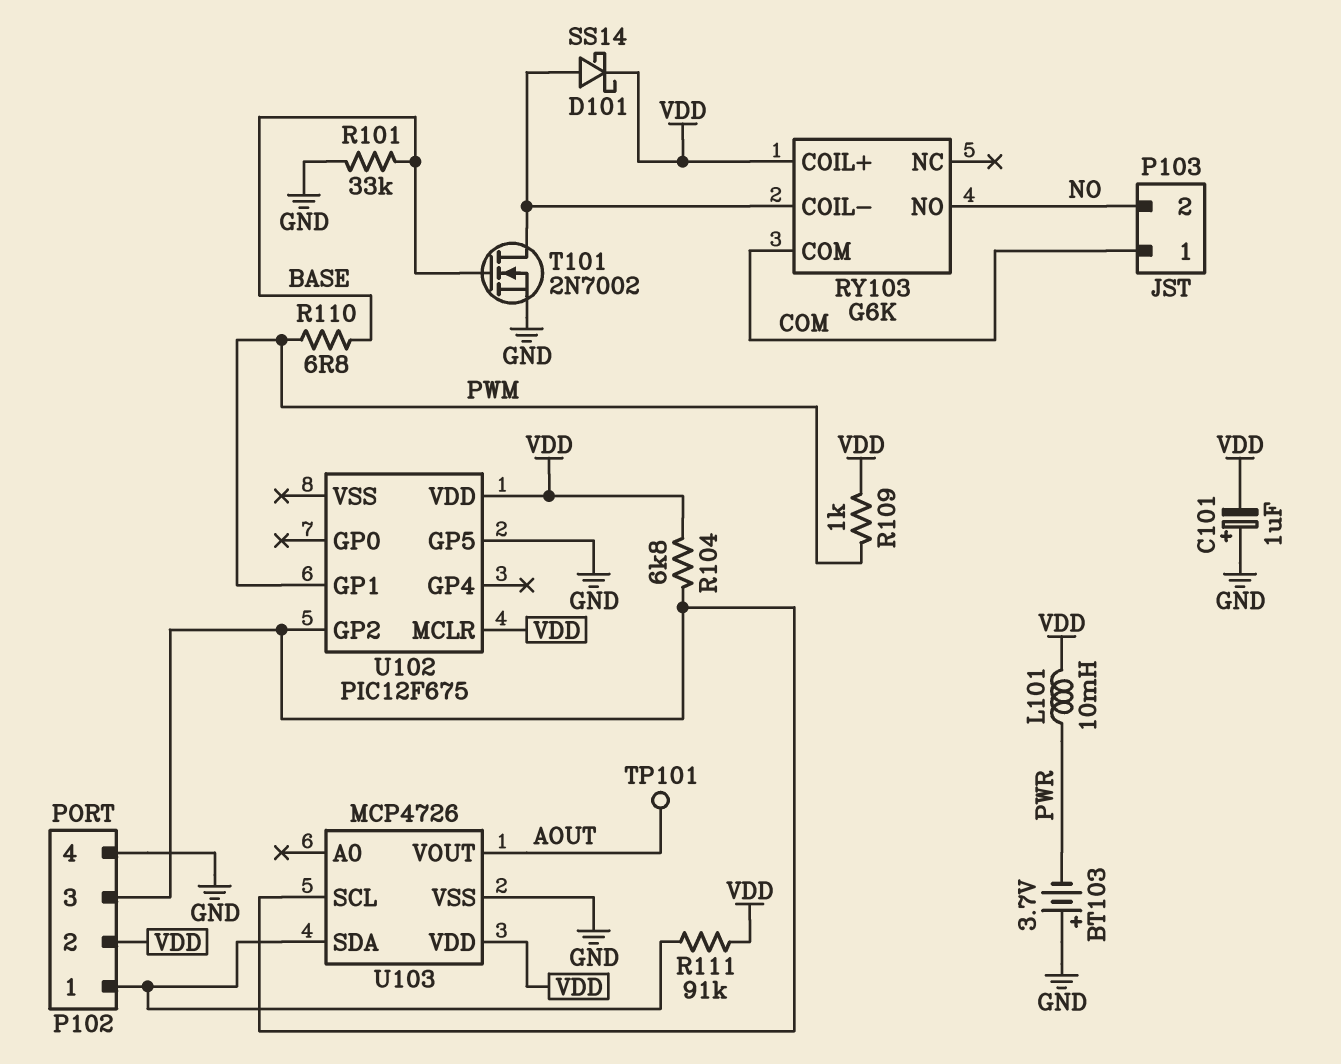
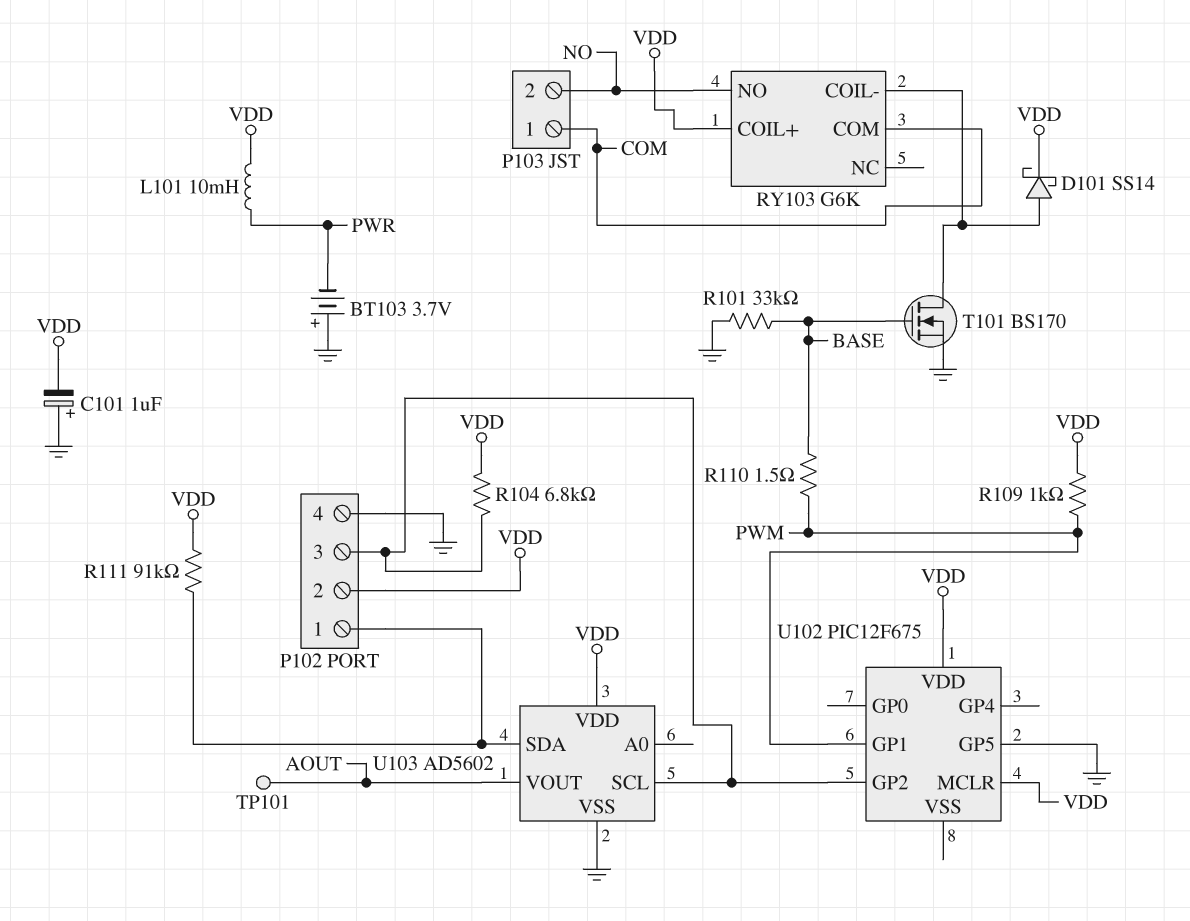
R110: 6.8 (BASE, PWM) -> 1.5 (BASE, PWM)
T101: NMOS 2N7002 (G BASE, D RY103/COIL-, S GND) -> NMOS BS170 (G BASE, D RY103/COIL-, S GND)
U103: MCP4726 -> AD5602

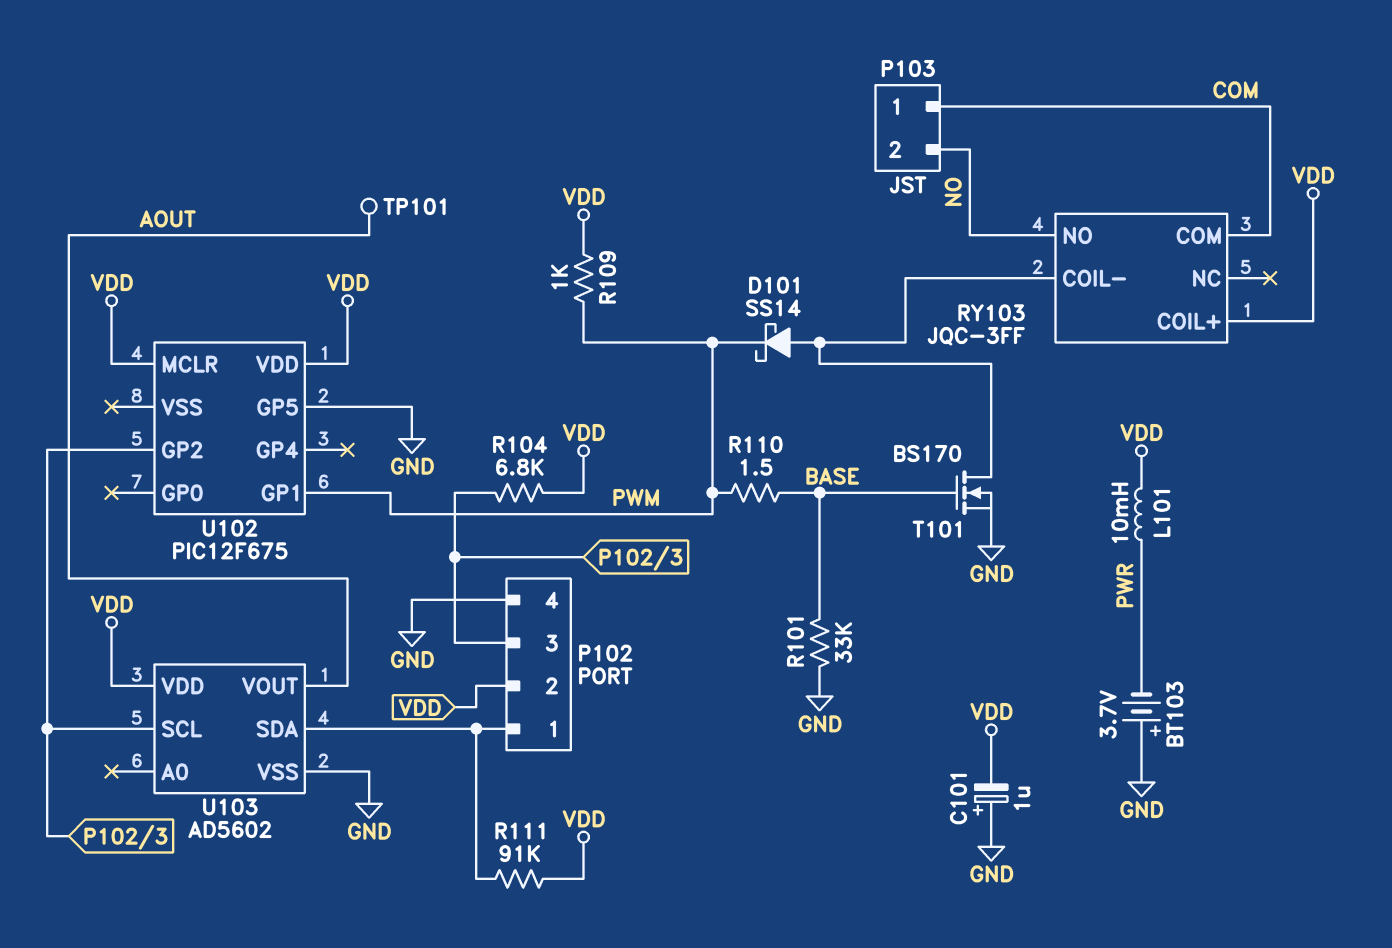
D101: schottky SS14 (A RY103/COIL-, K VDD) -> schottky SS14 (A RY103/COIL-, K PWM)
RY103: G6K -> JQC-3FF

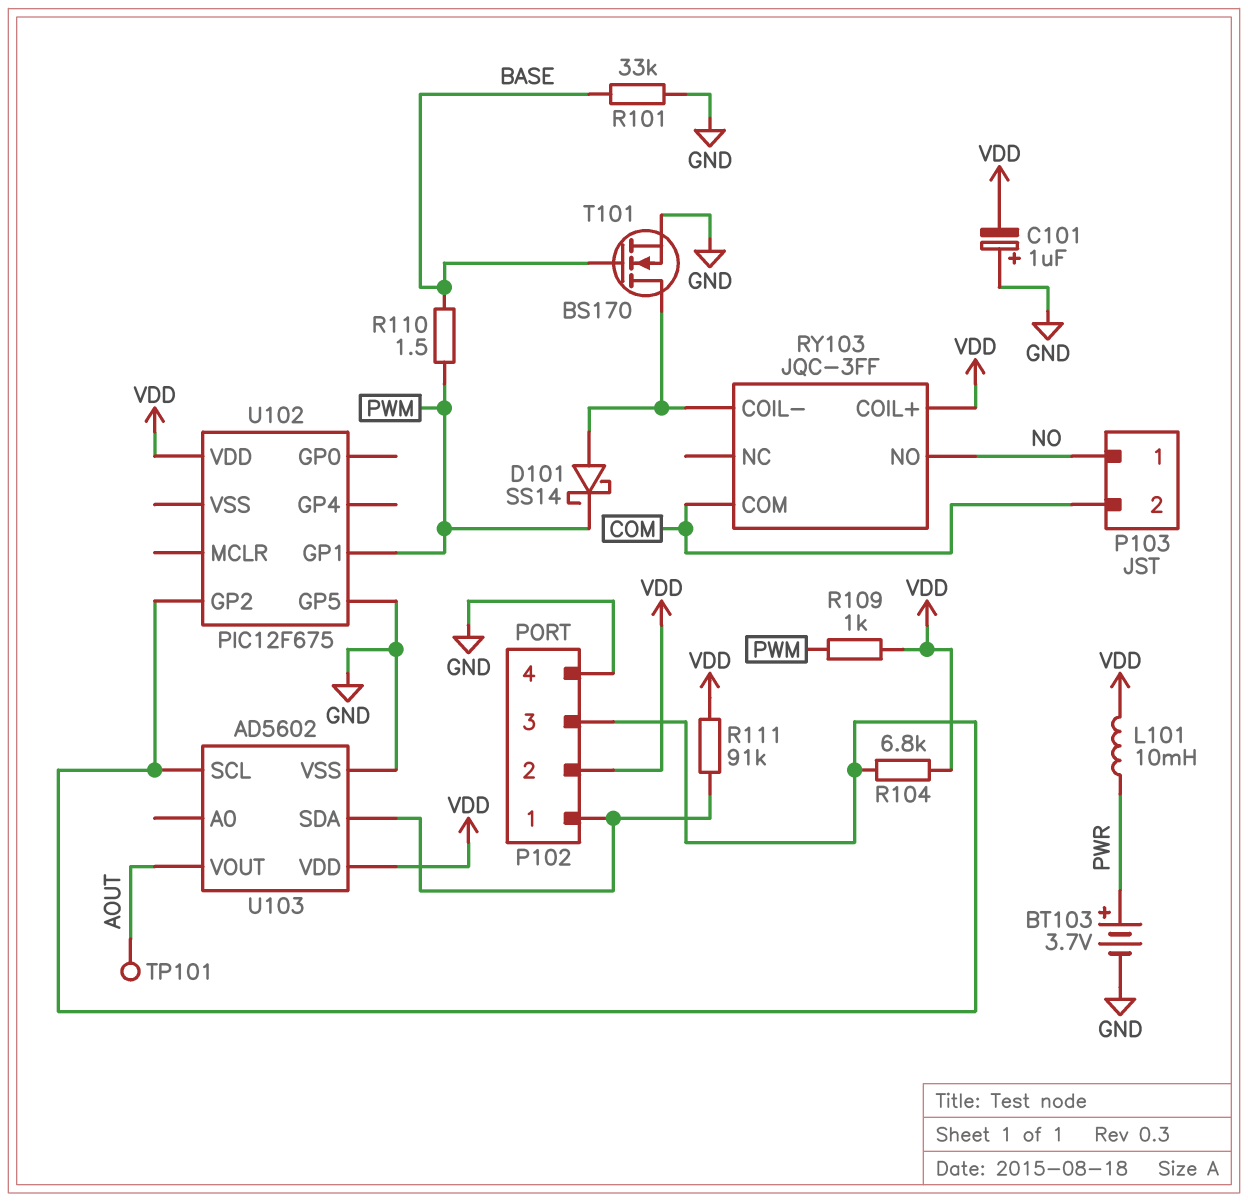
BT103: 3.7V (plus GND, minus PWR) -> 3.7V (plus PWR, minus GND)
P103 pin 1: COM -> NO
P103 pin 2: NO -> COM
U102 pin MCLR: VDD -> none

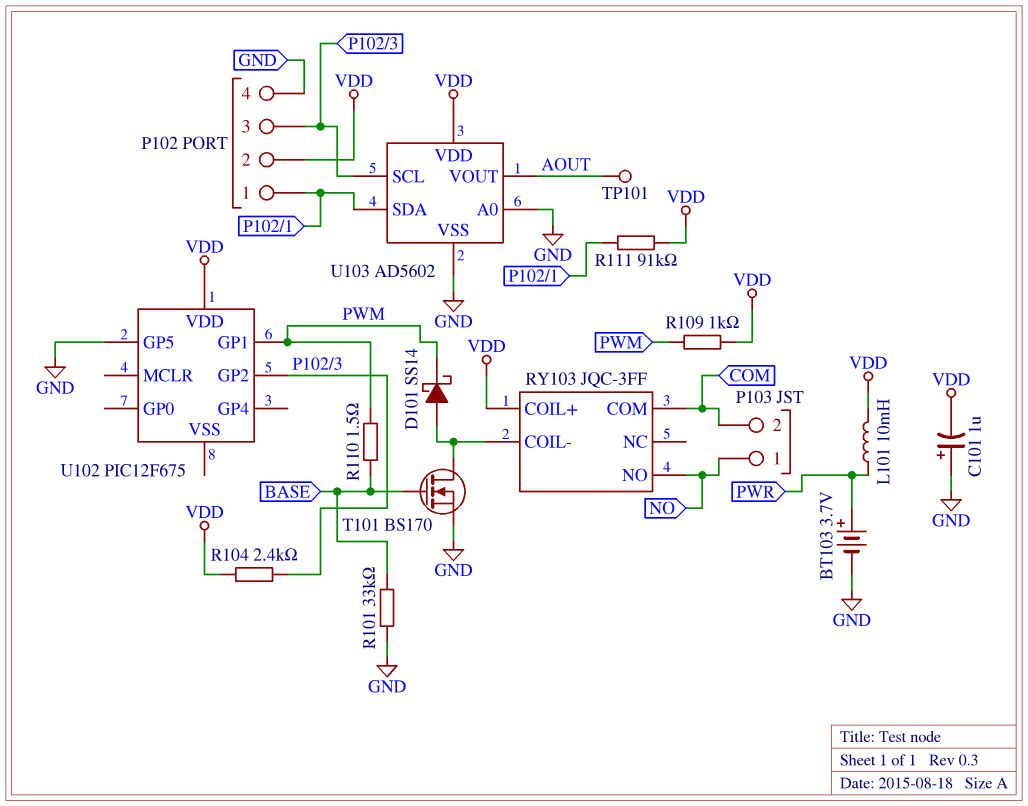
R104: 6.8k (P102/3, VDD) -> 2.4k (P102/3, VDD)
U103 pin A0: none -> GND

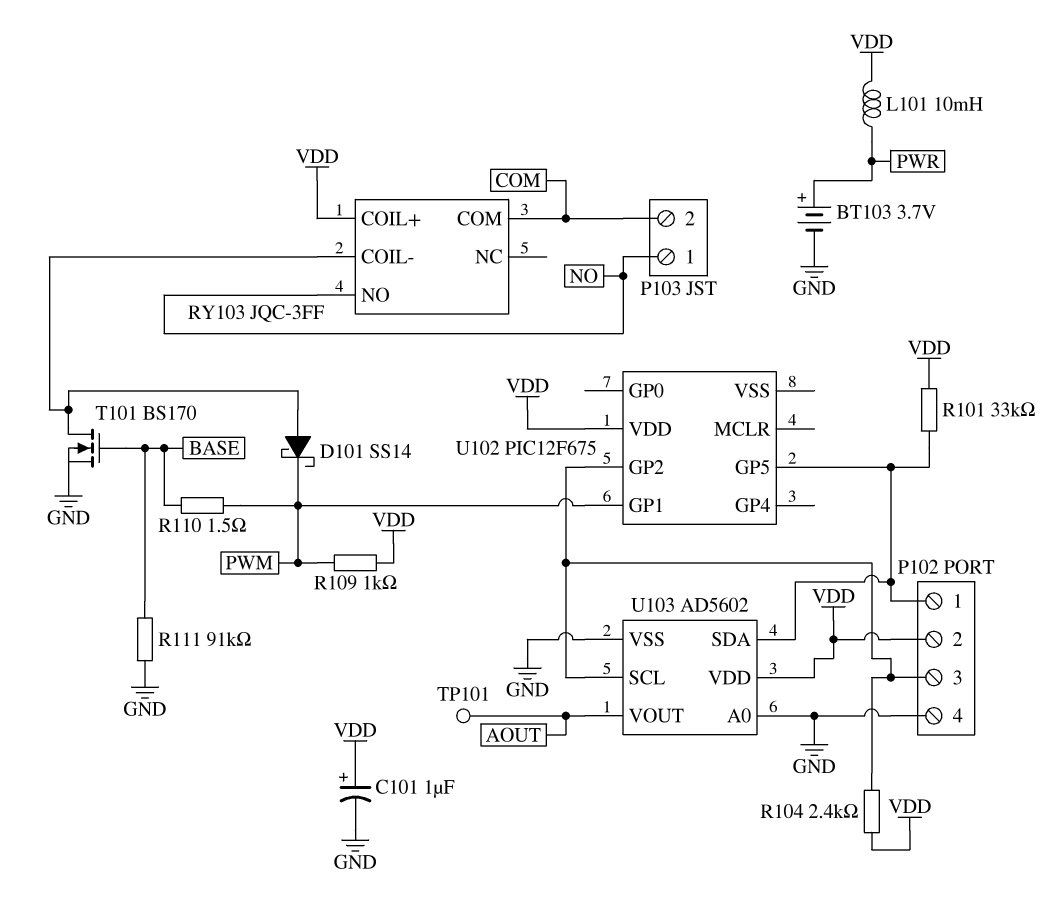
C101: 1uF (plus GND, minus VDD) -> 1uF (plus VDD, minus GND)
R101: 33k (BASE, GND) -> 33k (P102/1, VDD)
R111: 91k (P102/1, VDD) -> 91k (BASE, GND)
U102 pin GP5: GND -> P102/1

